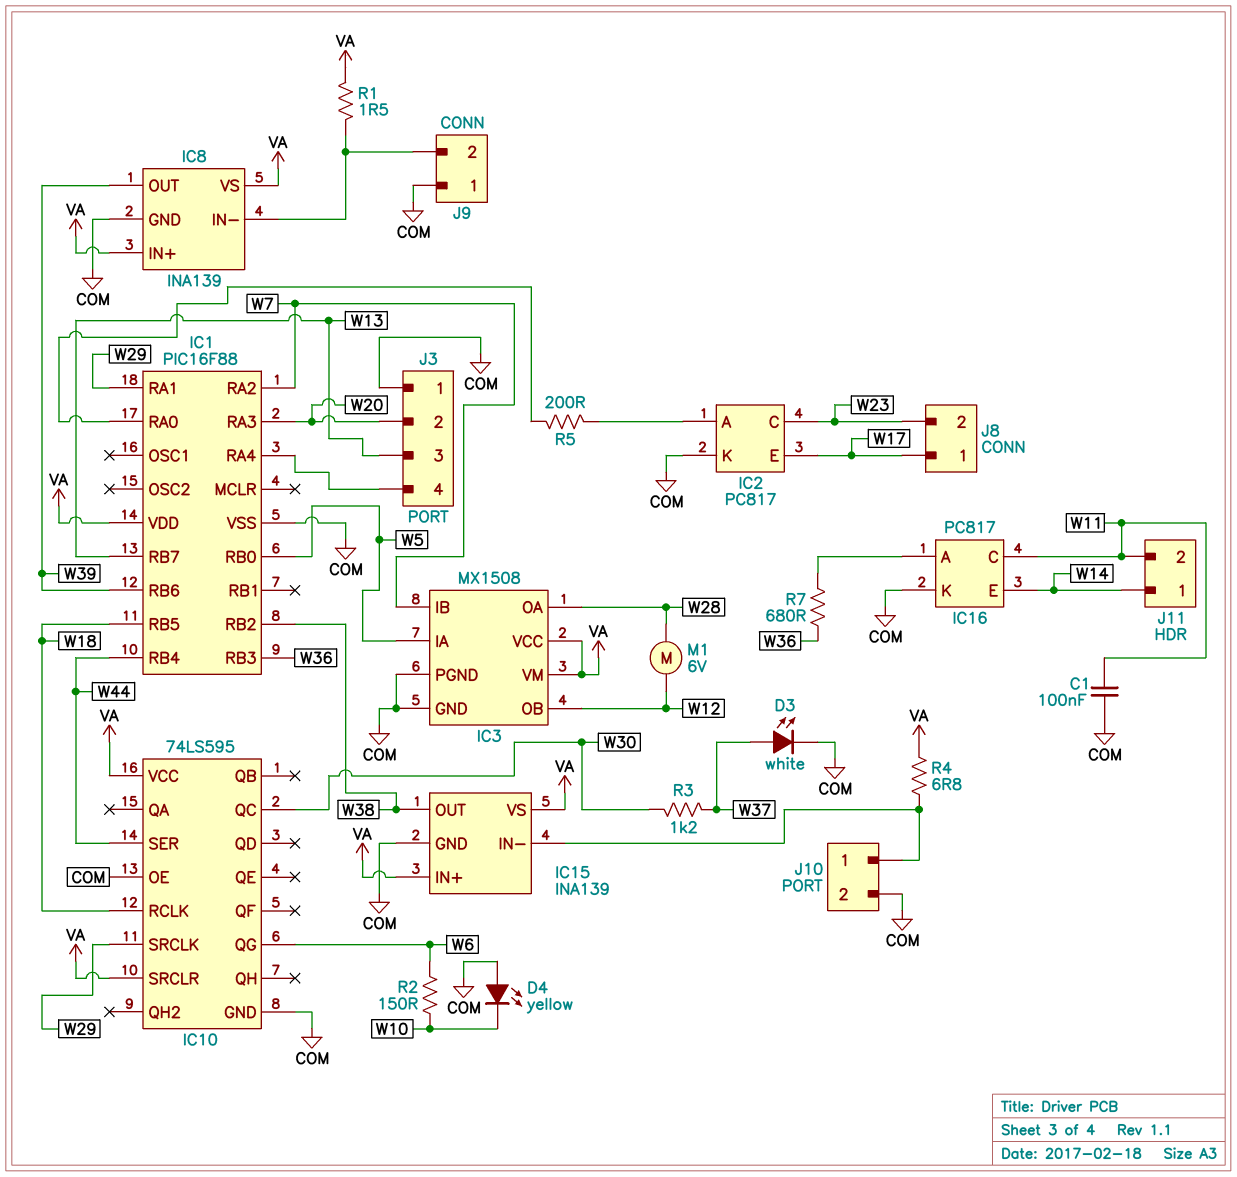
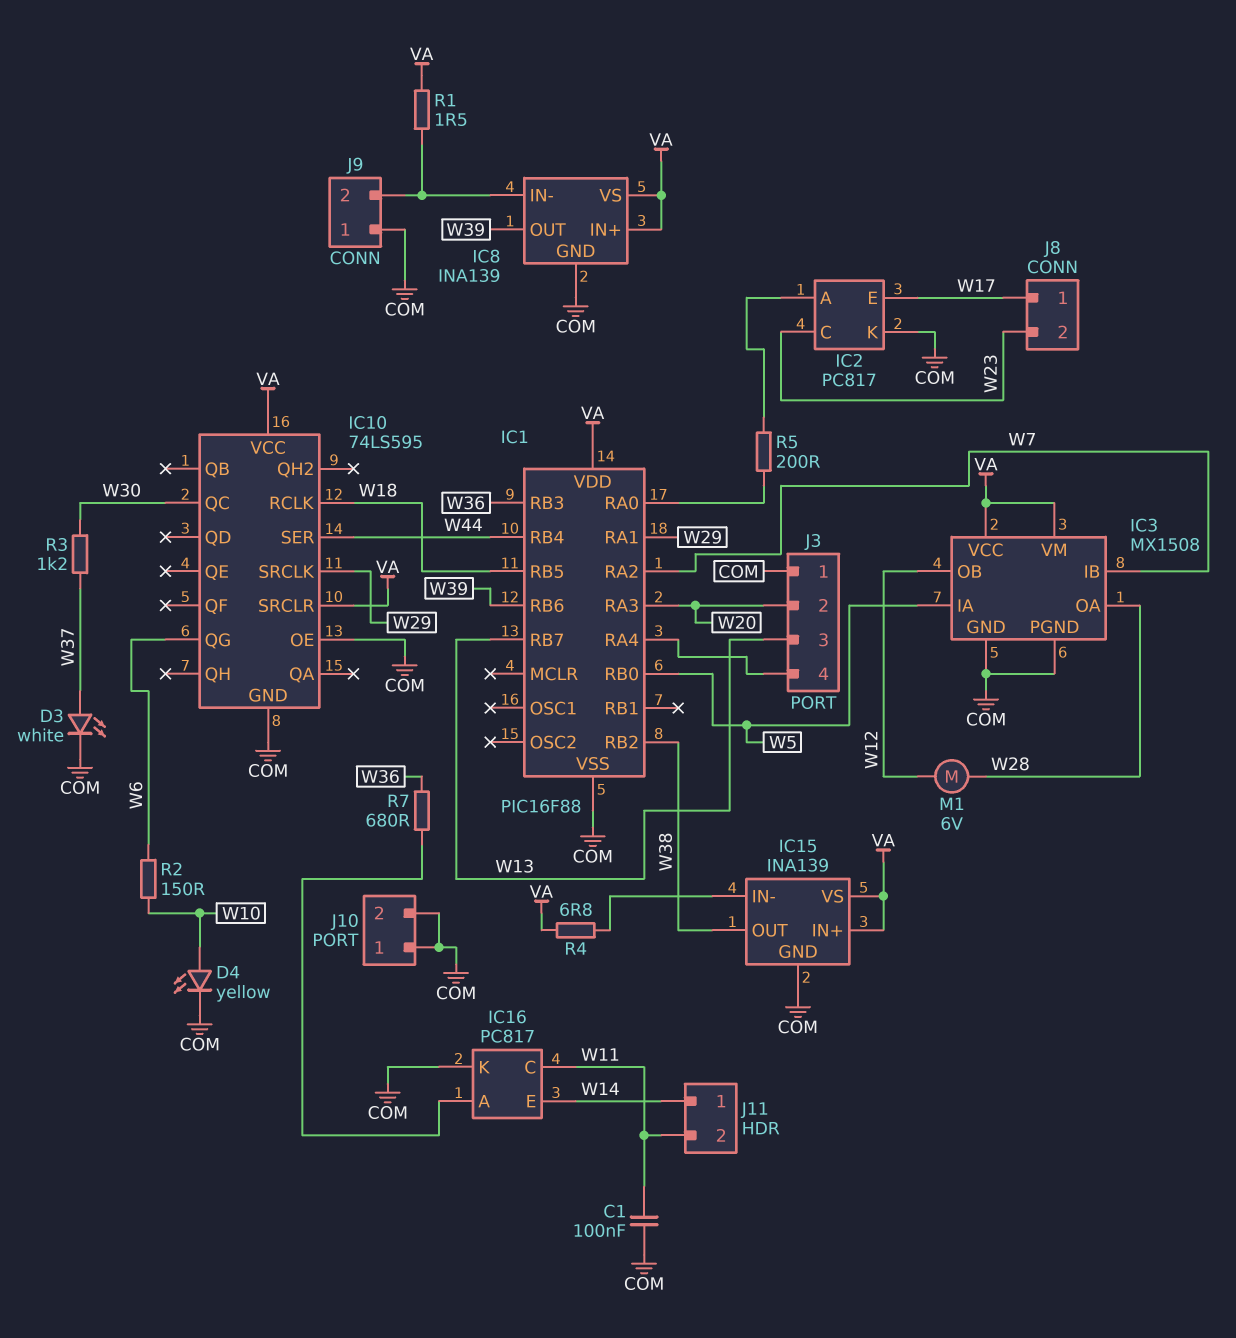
D4: LED yellow (A COM, K W10) -> LED yellow (A W10, K COM)
J10 pin 1: IC15/IN- -> COM

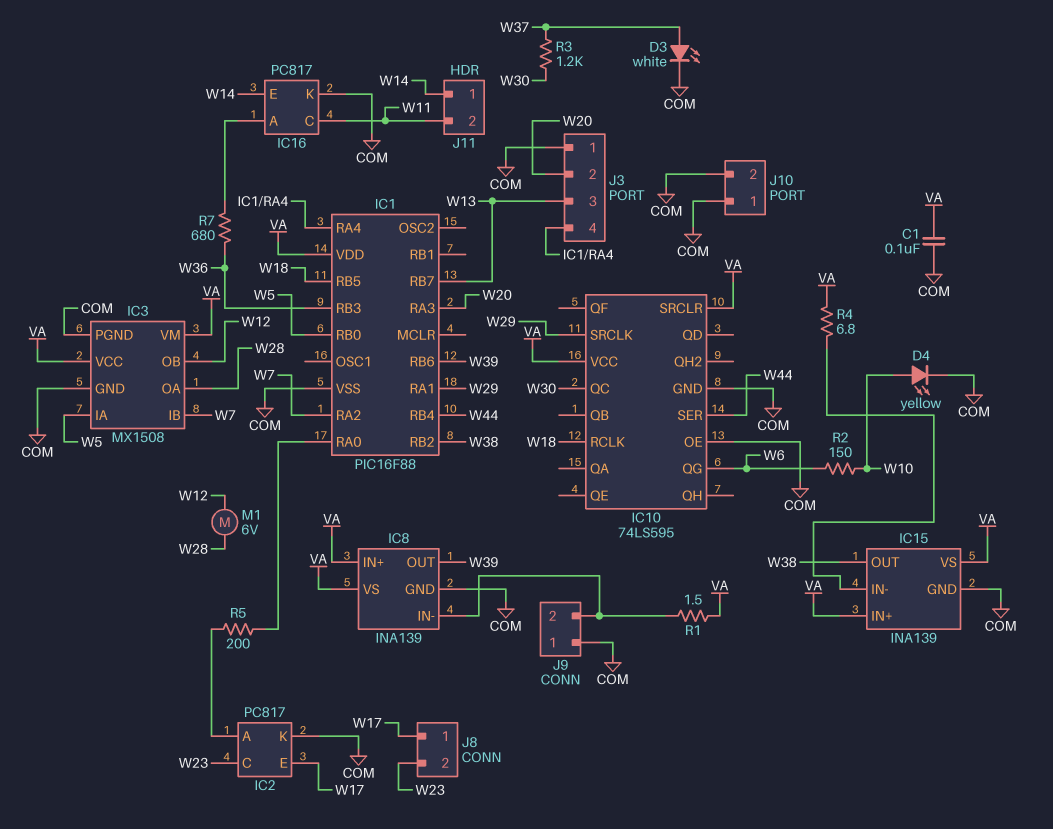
C1: 100nF (COM, W11) -> 100nF (COM, VA)

